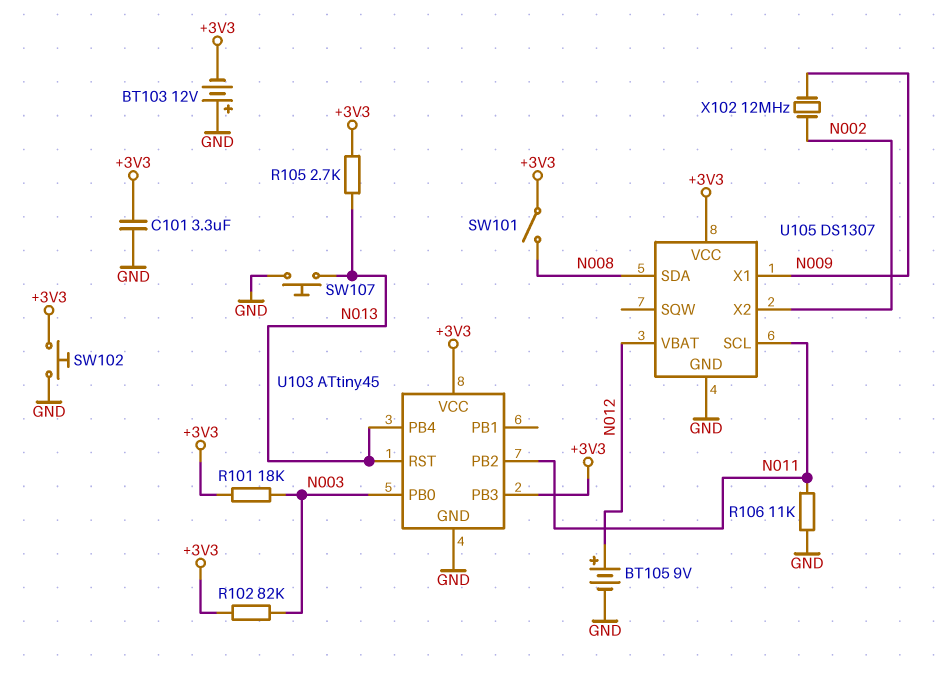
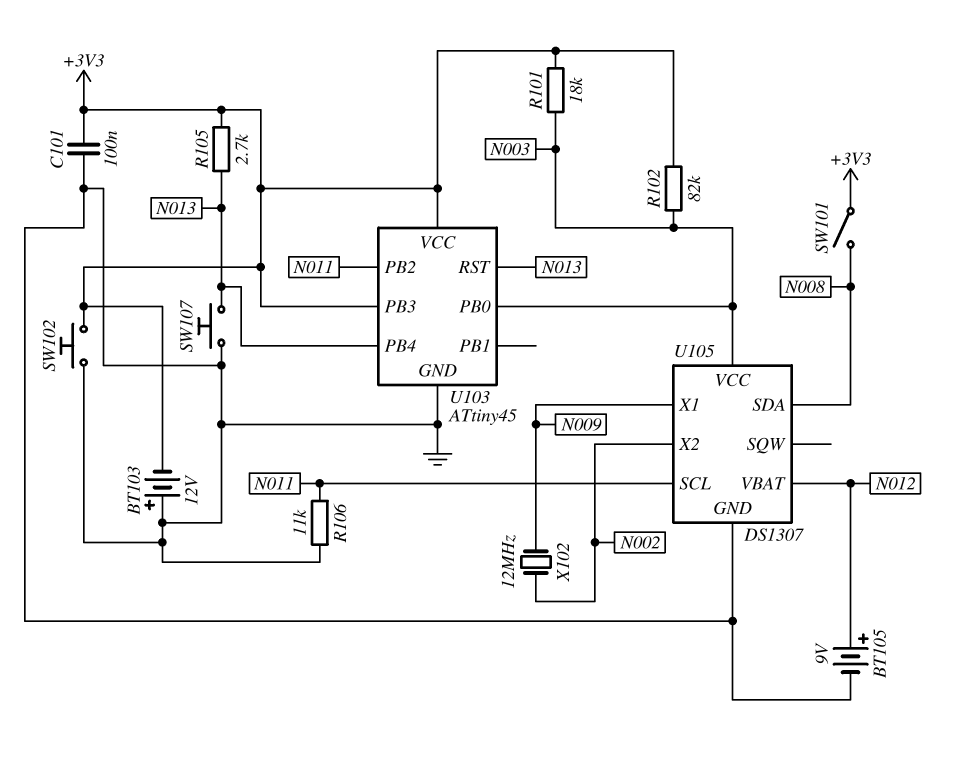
C101: 3.3uF (+3V3, GND) -> 100nF (+3V3, GND)
U105 pin VCC: +3V3 -> N003

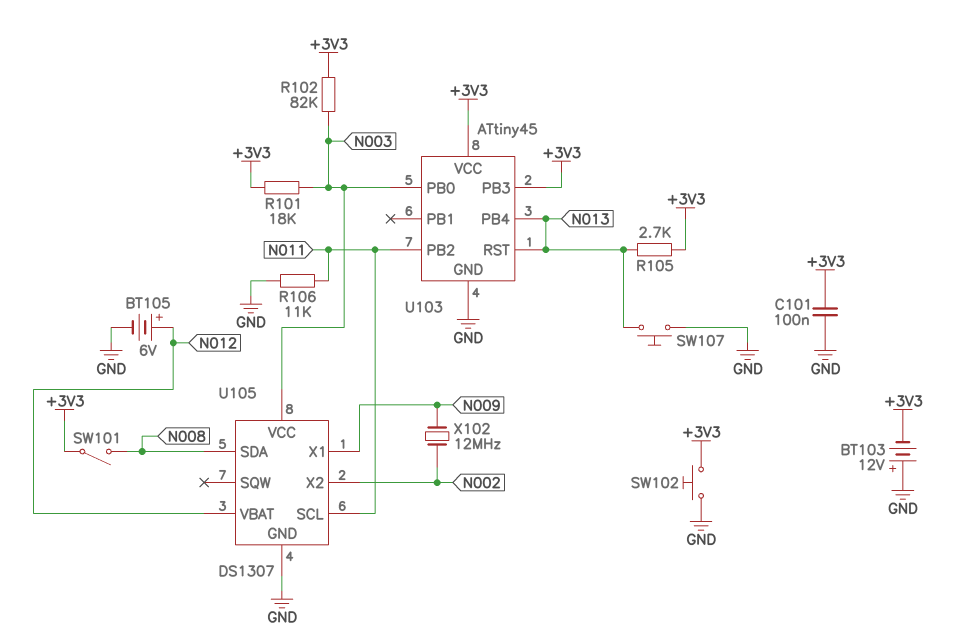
BT105: 9V (plus N012, minus GND) -> 6V (plus N012, minus GND)

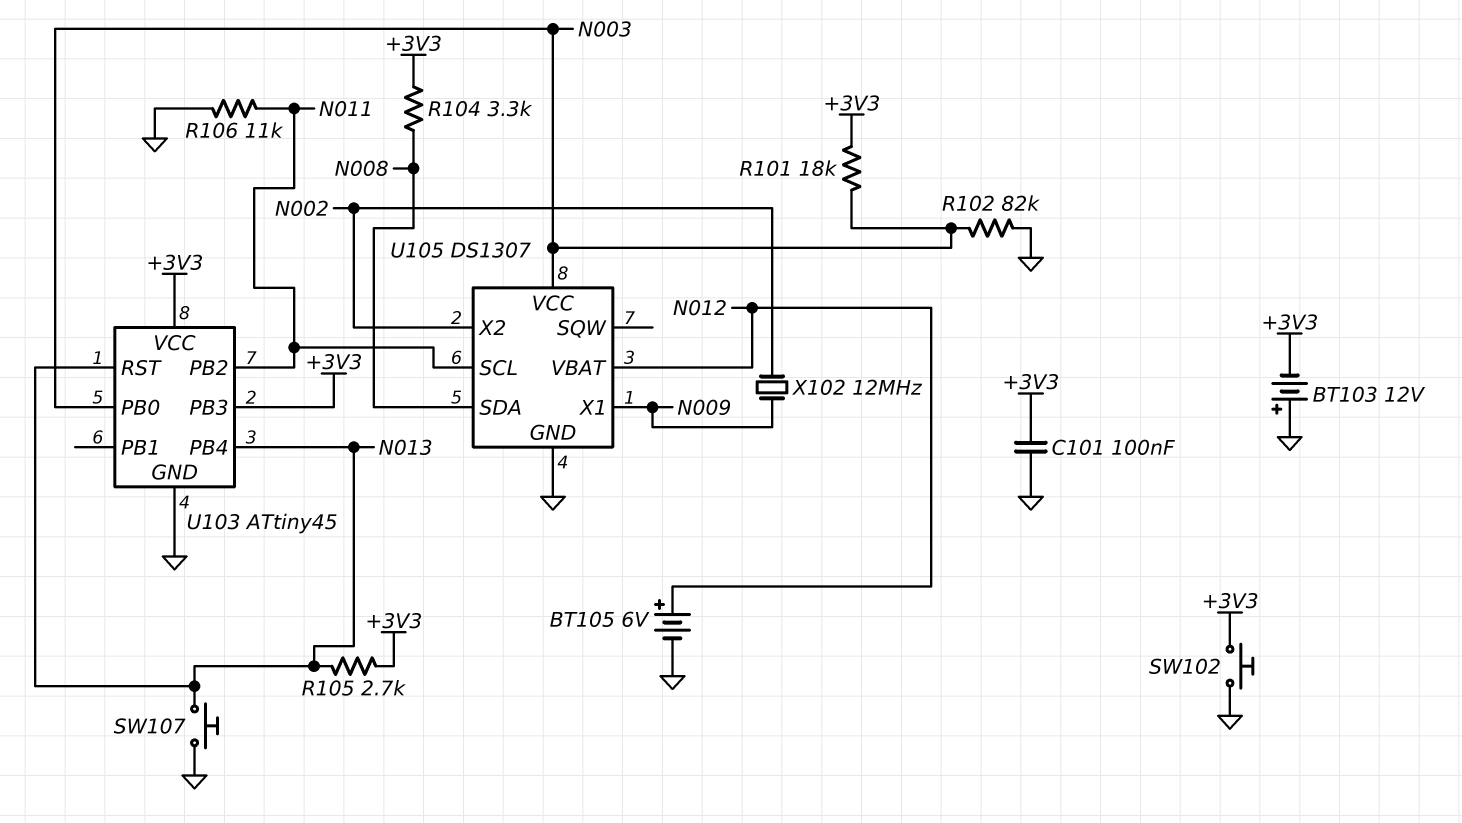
R102: 82k (+3V3, N003) -> 82k (GND, N003)
R104: none -> 3.3k (+3V3, N008)
SW101: switch (+3V3, N008) -> none

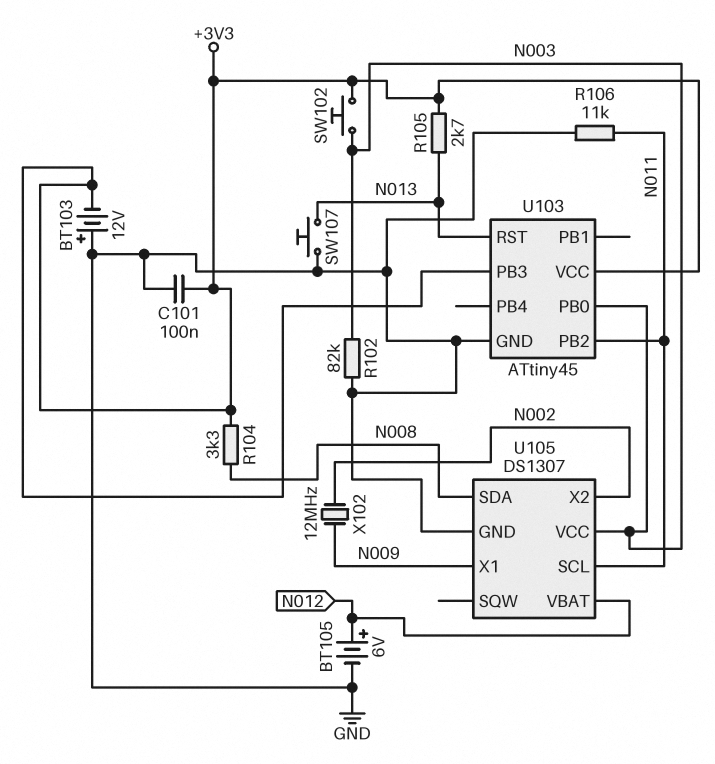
R101: 18k (+3V3, N003) -> none
SW102: button (+3V3, GND) -> button (+3V3, N003)
U103 pin PB4: N013 -> none

